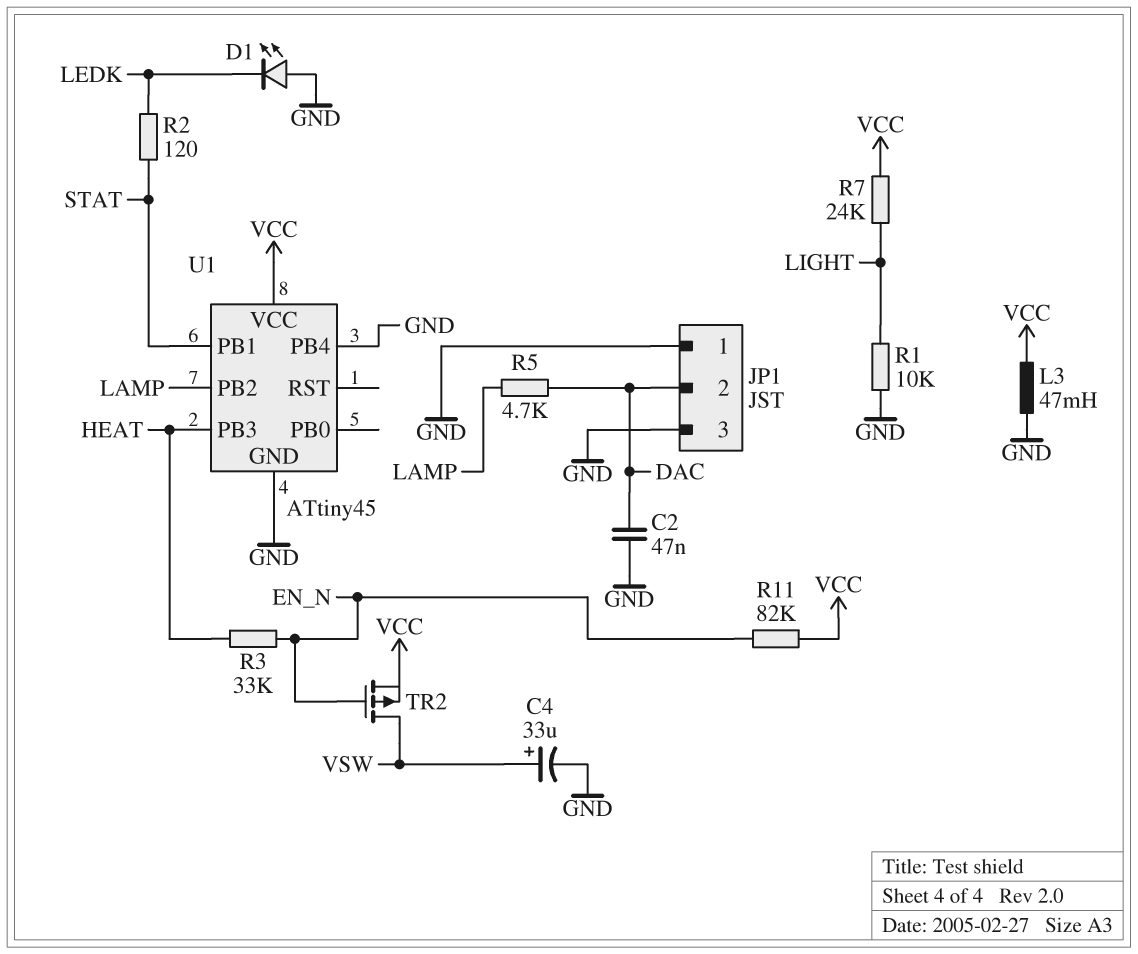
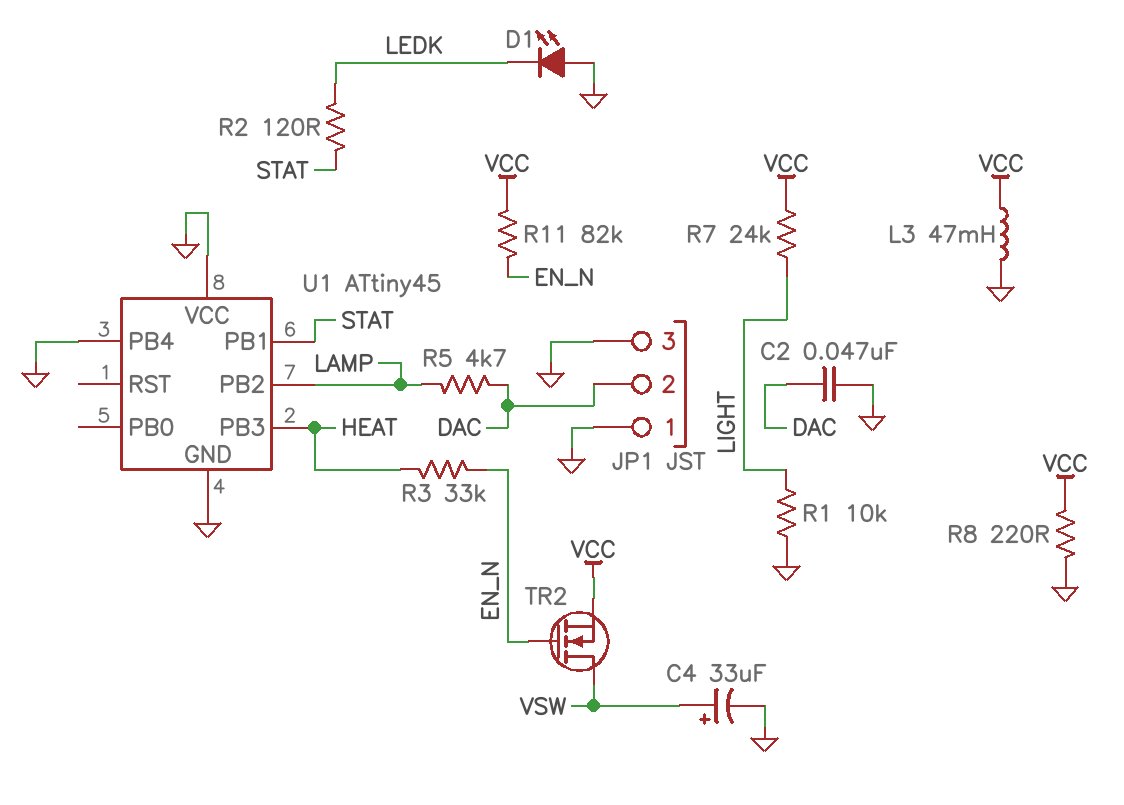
R8: none -> 220 (GND, VCC)
TR2: PMOS (G EN_N, D VSW, S VCC) -> NMOS (G EN_N, D VSW, S VCC)
U1 pin VCC: VCC -> GND

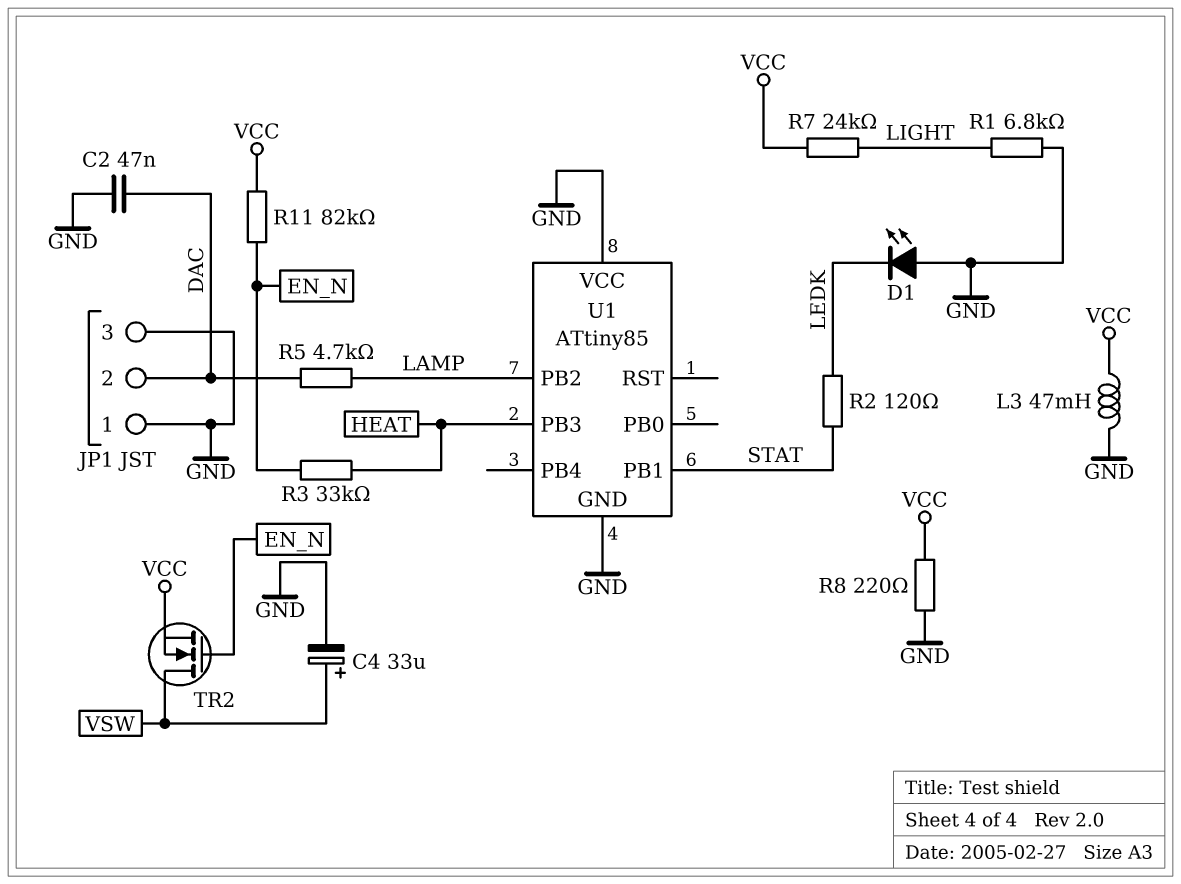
R1: 10k (GND, LIGHT) -> 6.8k (GND, LIGHT)
U1: ATtiny45 -> ATtiny85
U1 pin PB4: GND -> none

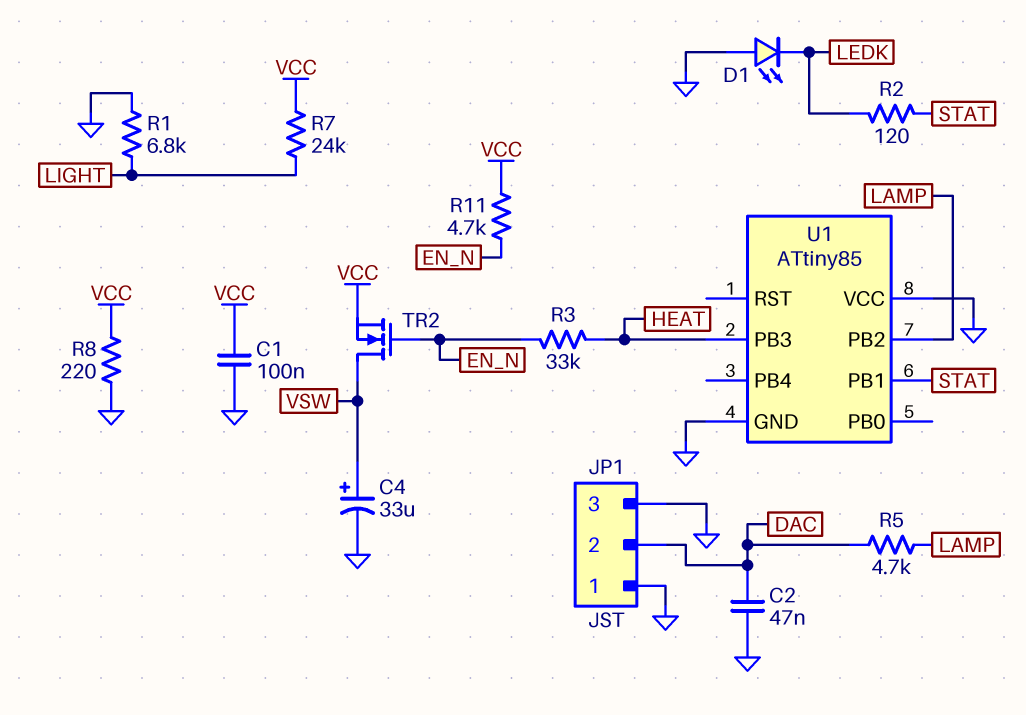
C1: none -> 100nF (GND, VCC)
L3: 47mH (GND, VCC) -> none
R11: 82k (EN_N, VCC) -> 4.7k (EN_N, VCC)

